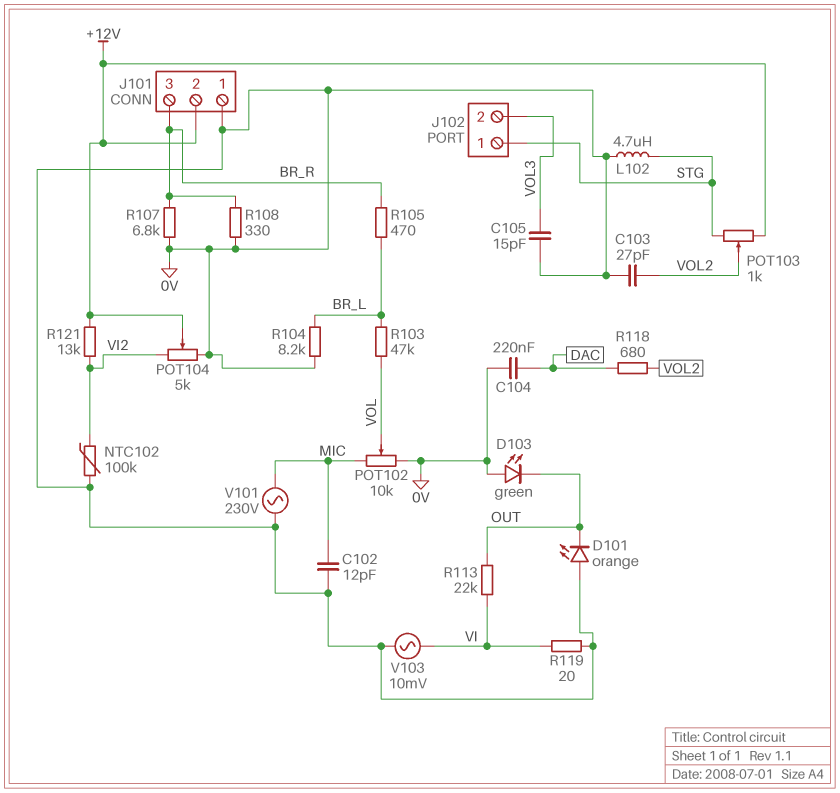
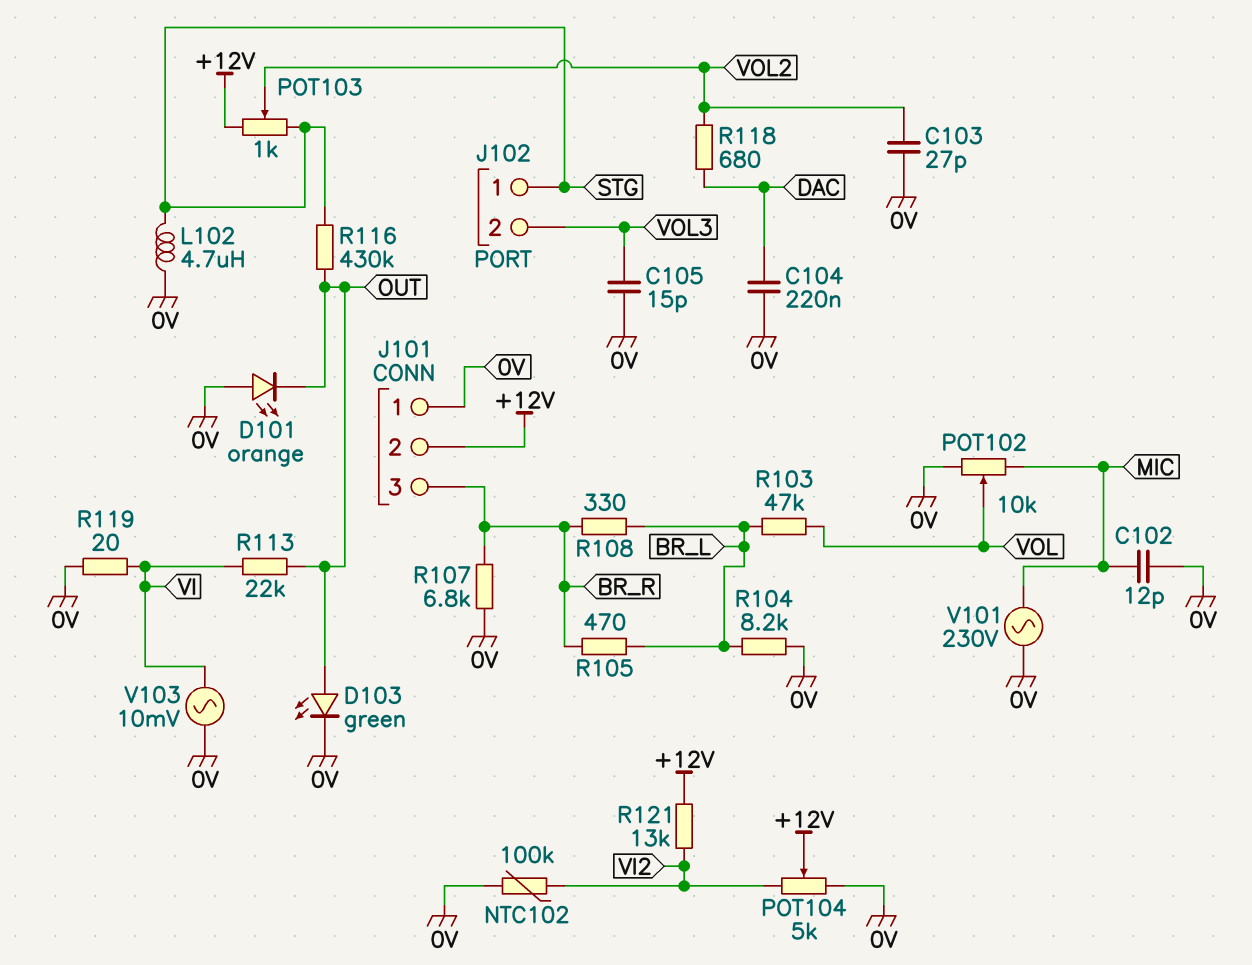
D103: LED green (A 0V, K OUT) -> LED green (A OUT, K 0V)
R108: 330 (0V, BR_R) -> 330 (BR_L, BR_R)
R116: none -> 430k (OUT, STG)

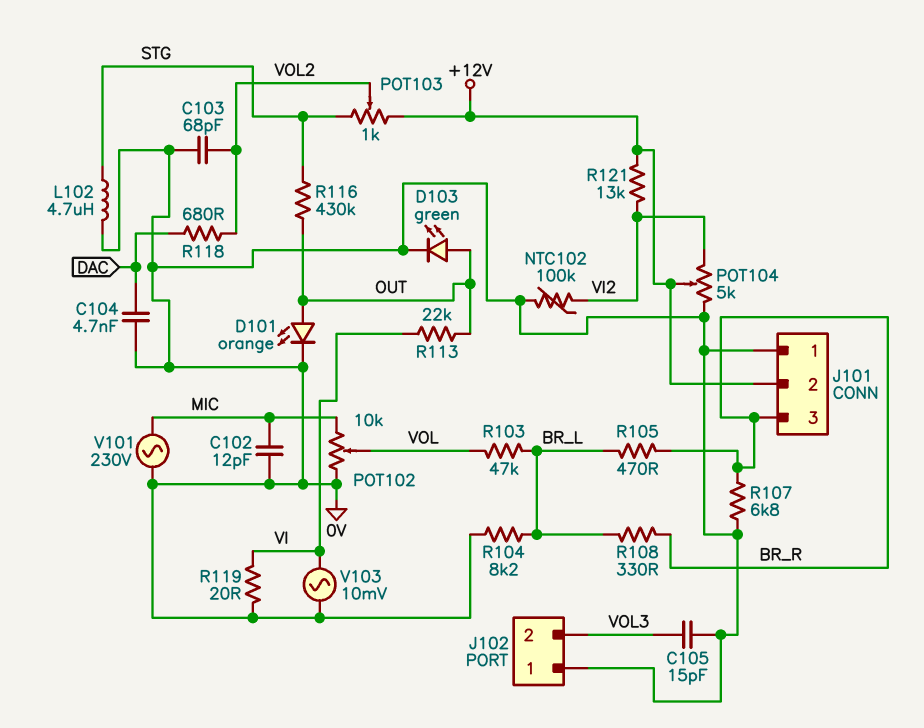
C103: 27pF (0V, VOL2) -> 68pF (0V, VOL2)
C104: 220nF (0V, DAC) -> 4.7nF (0V, DAC)
D101: LED orange (A 0V, K OUT) -> LED orange (A OUT, K 0V)
J102 pin 1: STG -> 0V

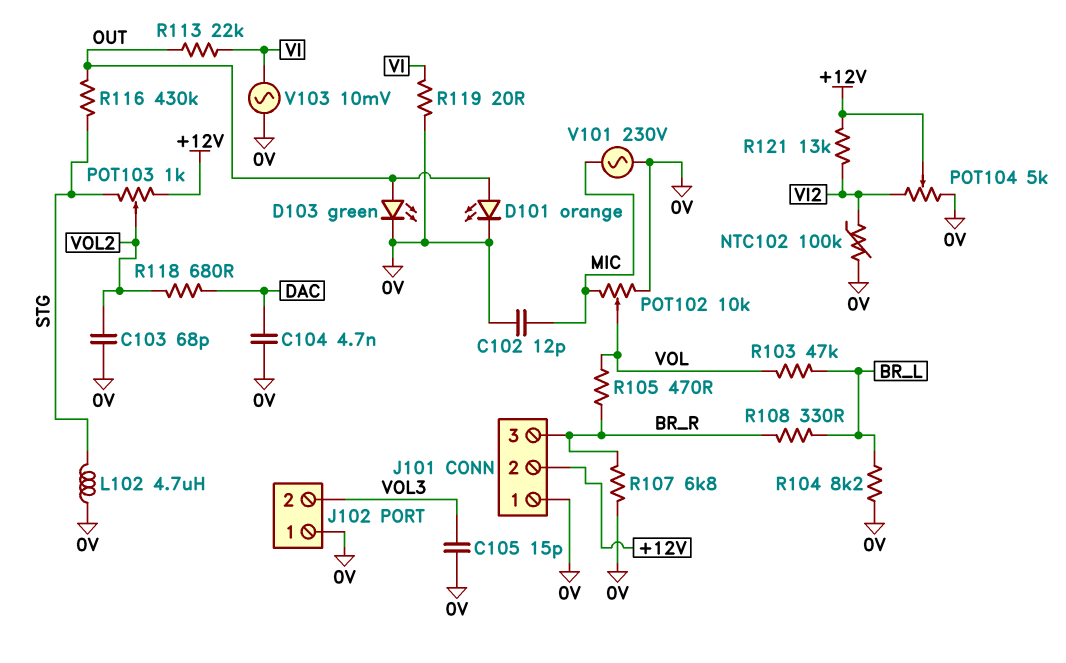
R105: 470 (BR_L, BR_R) -> 470 (BR_R, VOL)

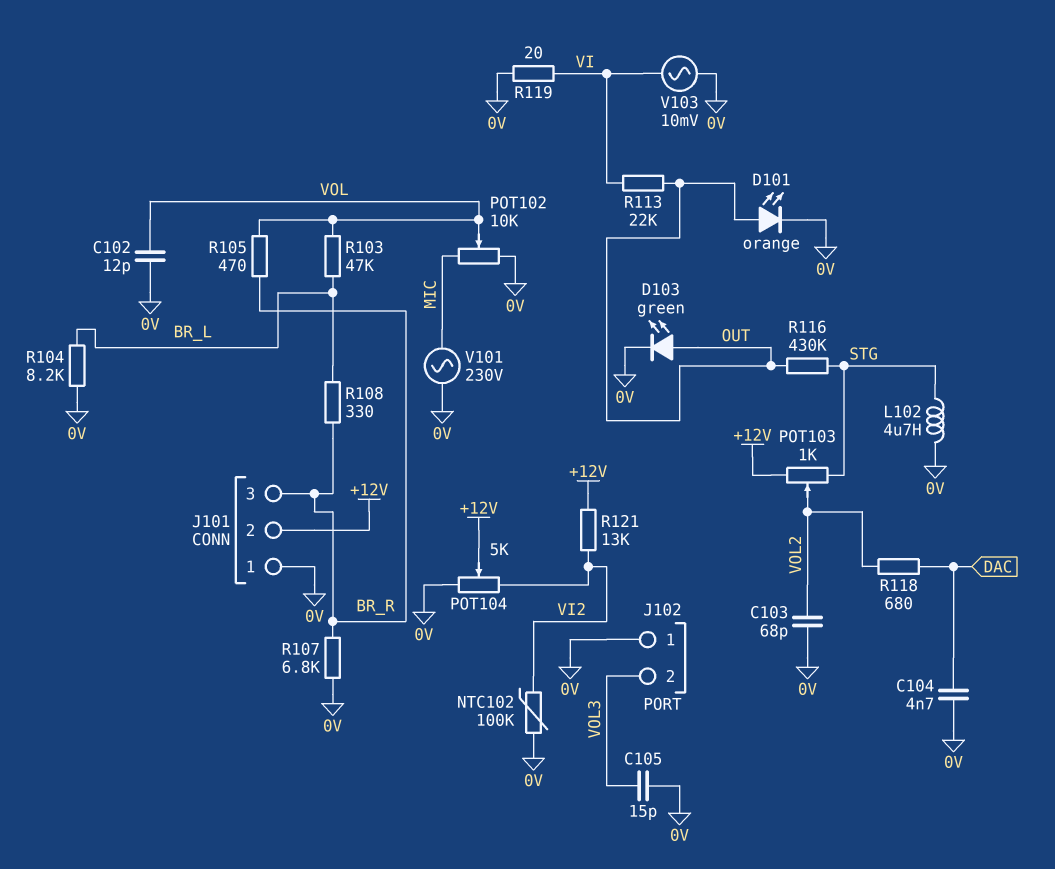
C102: 12pF (0V, MIC) -> 12pF (0V, VOL)

